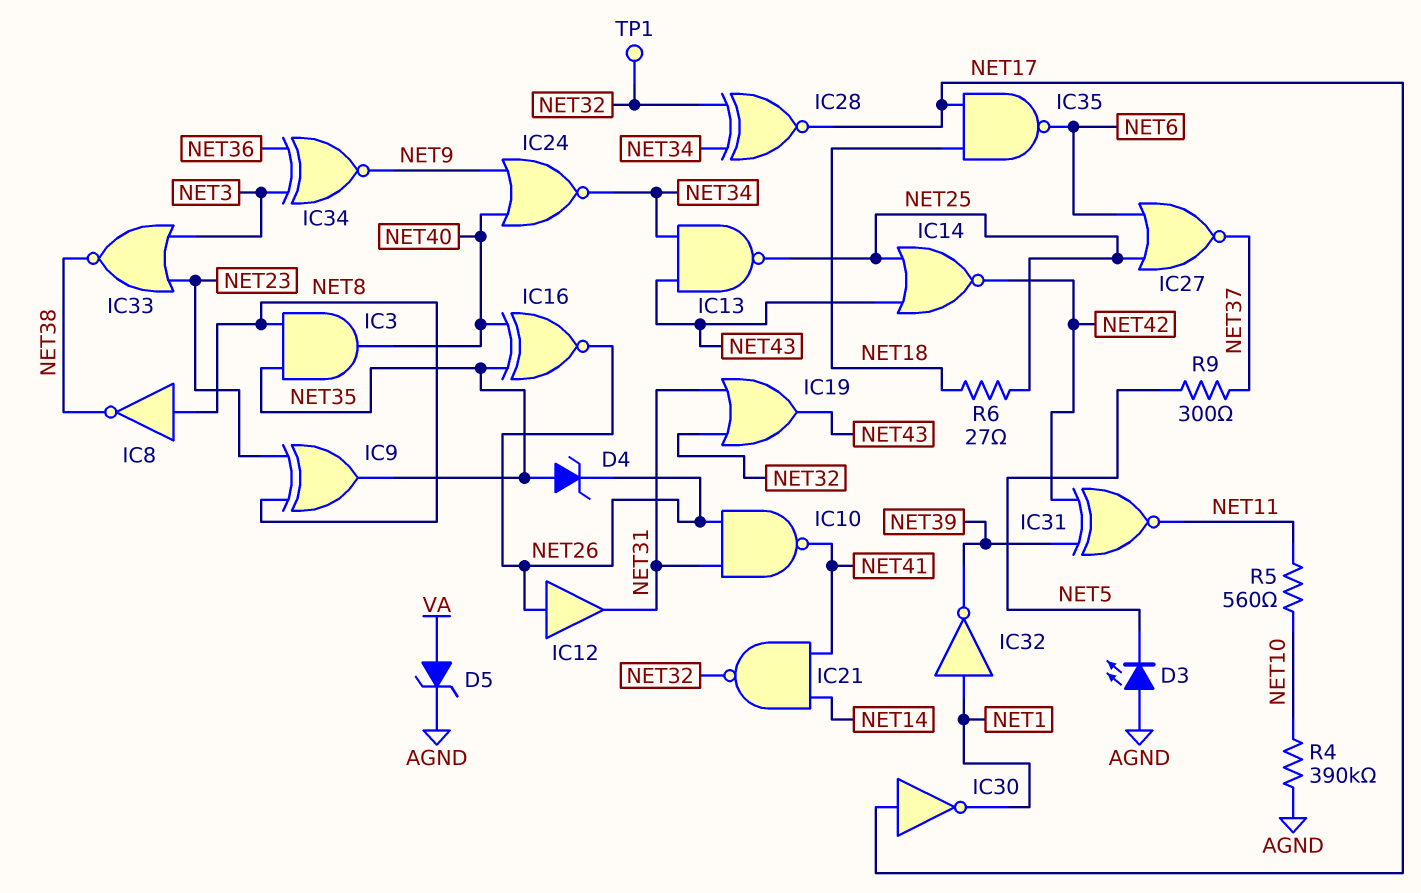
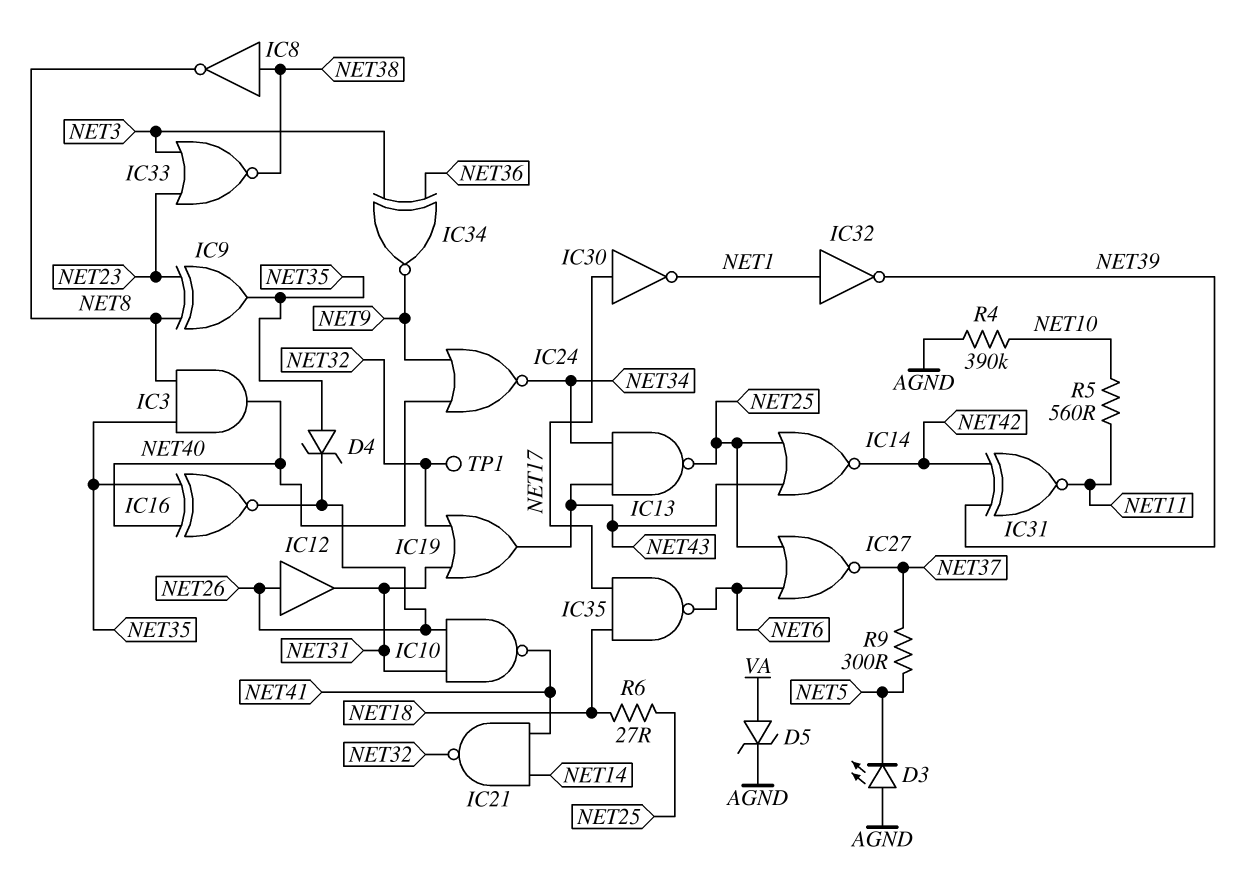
IC8: NOT (in NET8, out NET38) -> NOT (in NET38, out NET8)
IC28: XNOR (in NET32, in NET34, out NET17) -> none

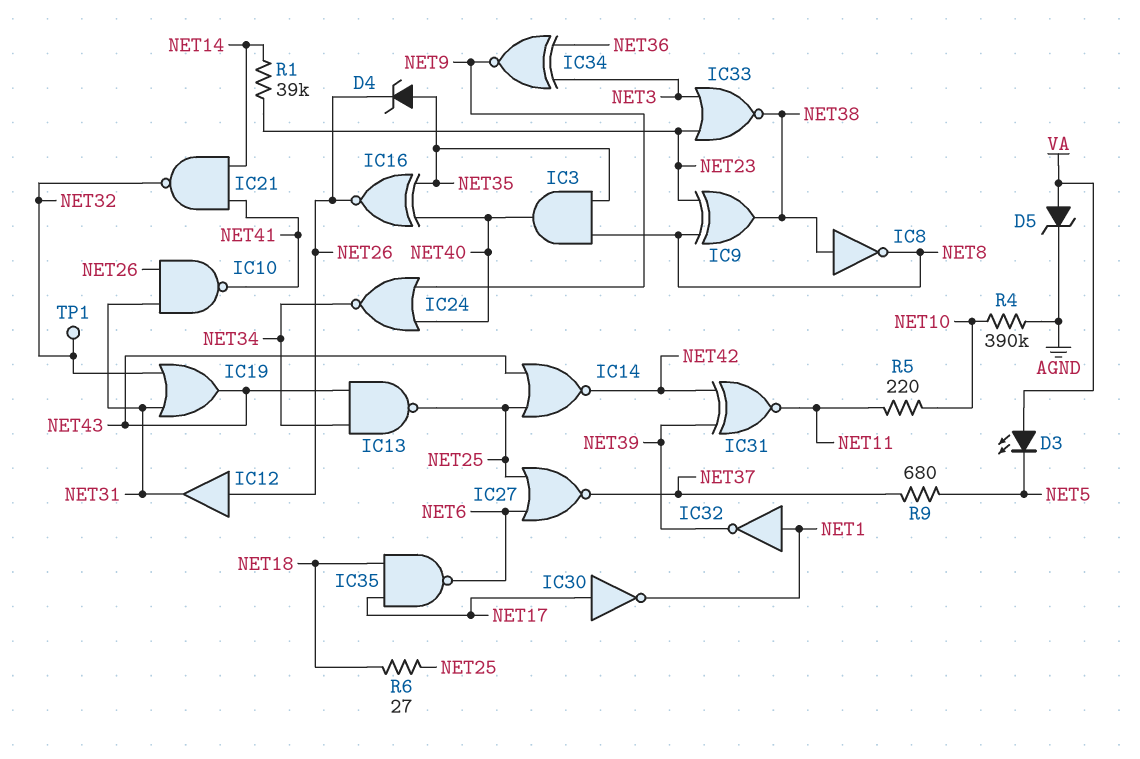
D3: LED (A AGND, K NET5) -> LED (A VA, K NET5)
IC9: XOR (in NET8, in NET23, out NET35) -> XOR (in NET8, in NET23, out NET38)
R1: none -> 39k (NET14, NET23)
R5: 560 (NET10, NET11) -> 220 (NET10, NET11)
R9: 300 (NET5, NET37) -> 680 (NET5, NET37)

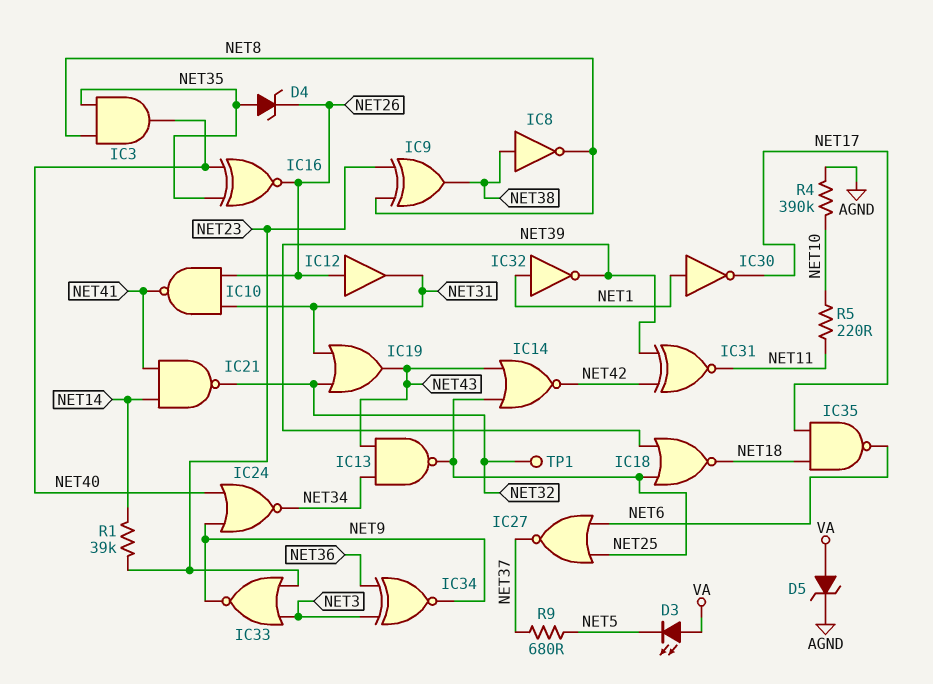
IC18: none -> NOR (in NET25, in NET39, out NET18)
IC30: NOT (in NET17, out NET1) -> NOT (in NET1, out NET17)
IC33: NOR (in NET3, in NET23, out NET38) -> NOR (in NET3, in NET23, out NET9)
R6: 27 (NET18, NET25) -> none

